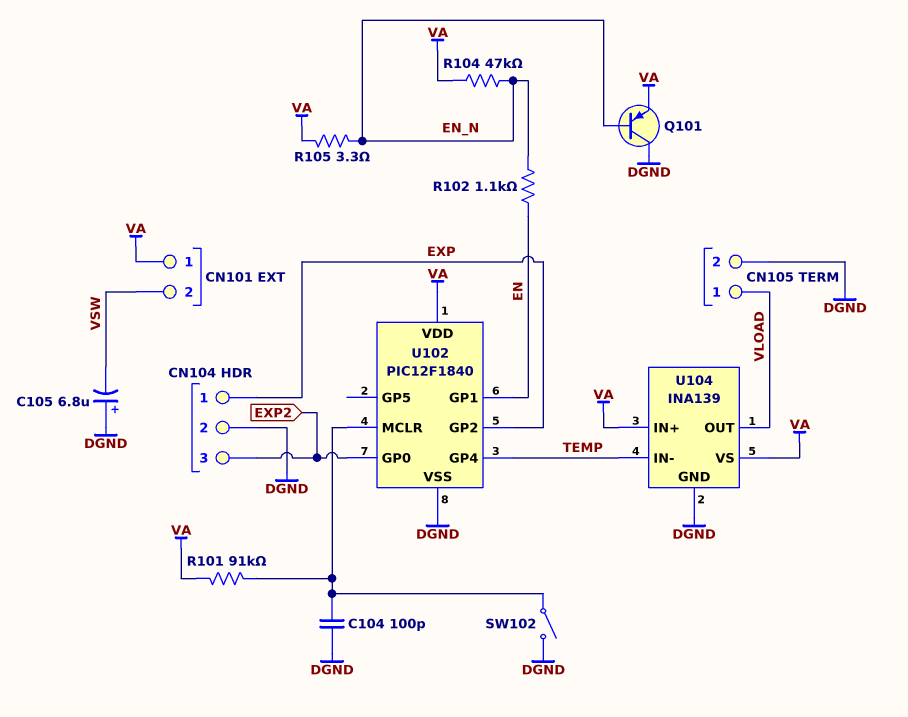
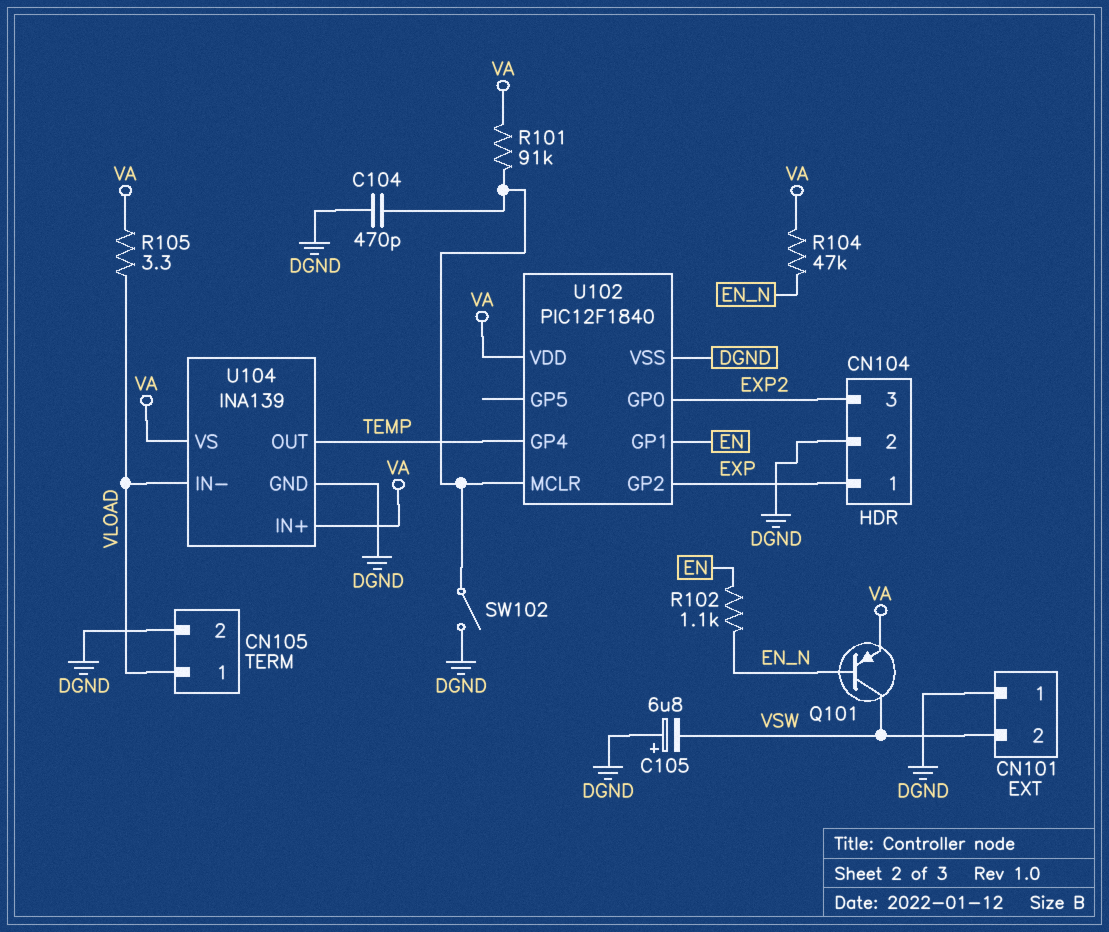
C104: 100pF (DGND, U102/MCLR) -> 470pF (DGND, U102/MCLR)
CN101 pin 1: VA -> DGND
Q101: PNP (B EN_N, C DGND, E VA) -> PNP (B EN_N, C VSW, E VA)
R105: 3.3 (EN_N, VA) -> 3.3 (VA, VLOAD)
U104 pin IN-: TEMP -> VLOAD
U104 pin OUT: VLOAD -> TEMP

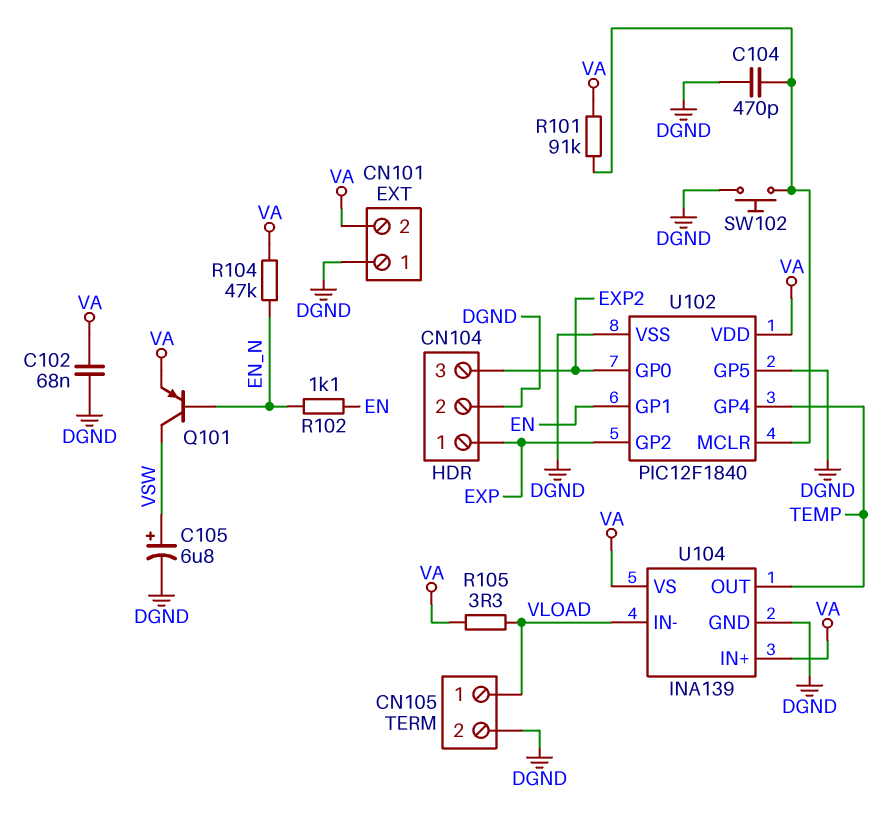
C102: none -> 68nF (DGND, VA)
C105: 6.8uF (plus DGND, minus VSW) -> 6.8uF (plus VSW, minus DGND)
CN101 pin 2: VSW -> VA
SW102: switch (DGND, U102/MCLR) -> button (DGND, U102/MCLR)
U102 pin GP5: none -> DGND

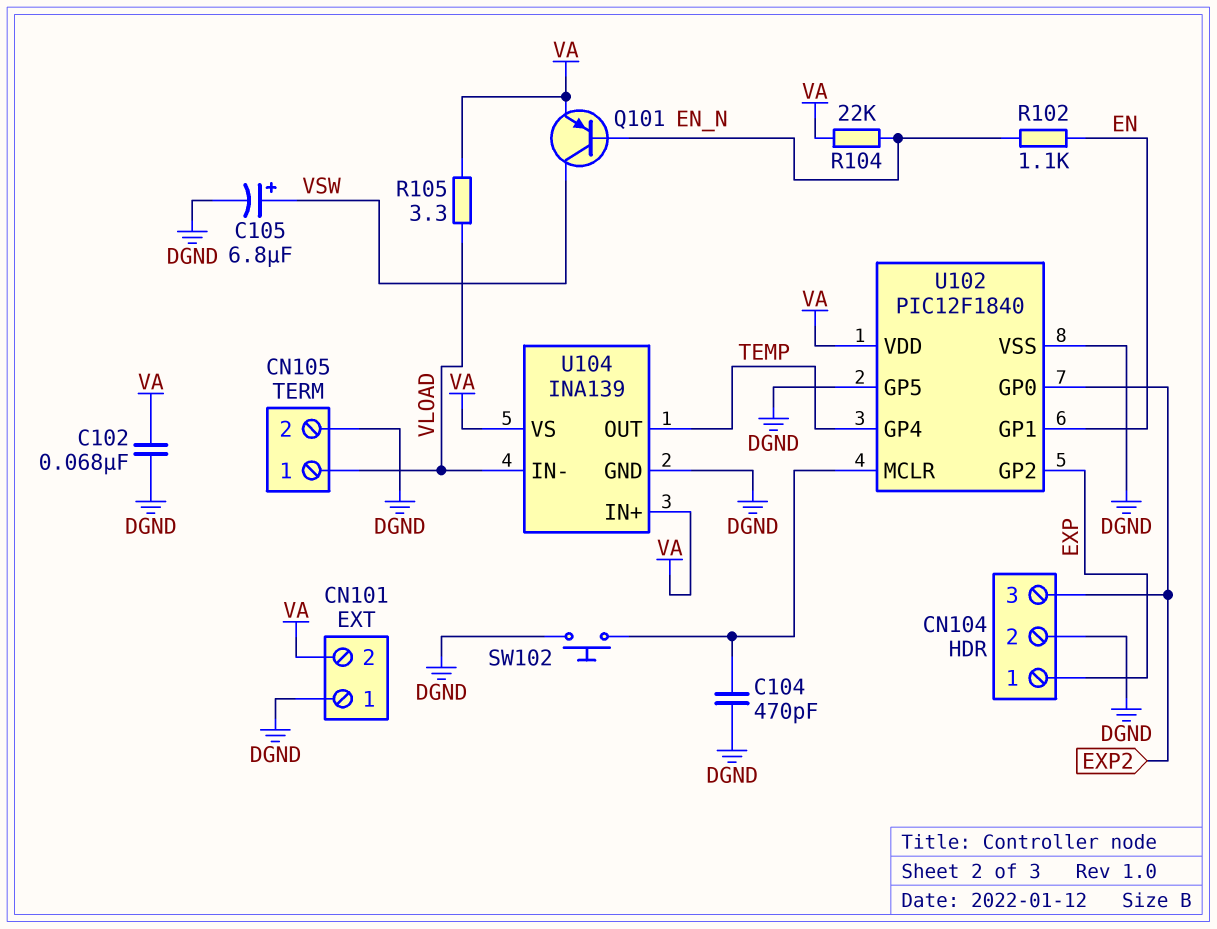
R101: 91k (U102/MCLR, VA) -> none
R104: 47k (EN_N, VA) -> 22k (EN_N, VA)

